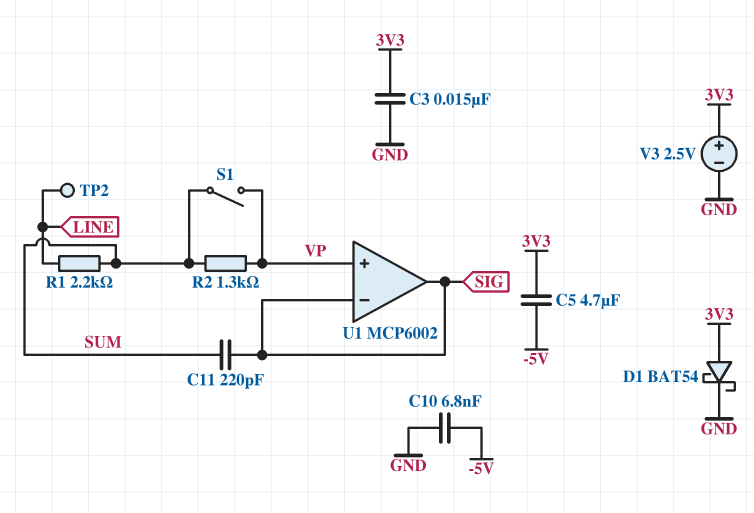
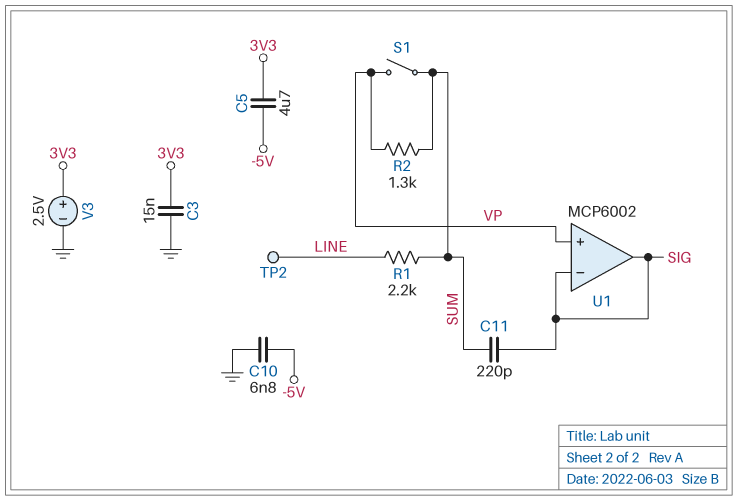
D1: schottky BAT54 (A 3V3, K GND) -> none

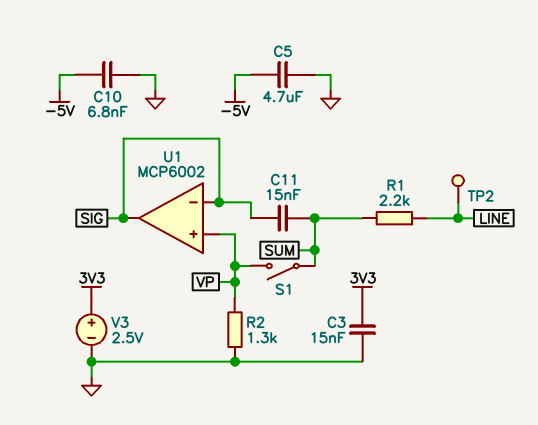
C5: 4.7uF (-5V, 3V3) -> 4.7uF (-5V, GND)
C11: 220pF (SIG, SUM) -> 15nF (SIG, SUM)
R2: 1.3k (SUM, VP) -> 1.3k (GND, VP)

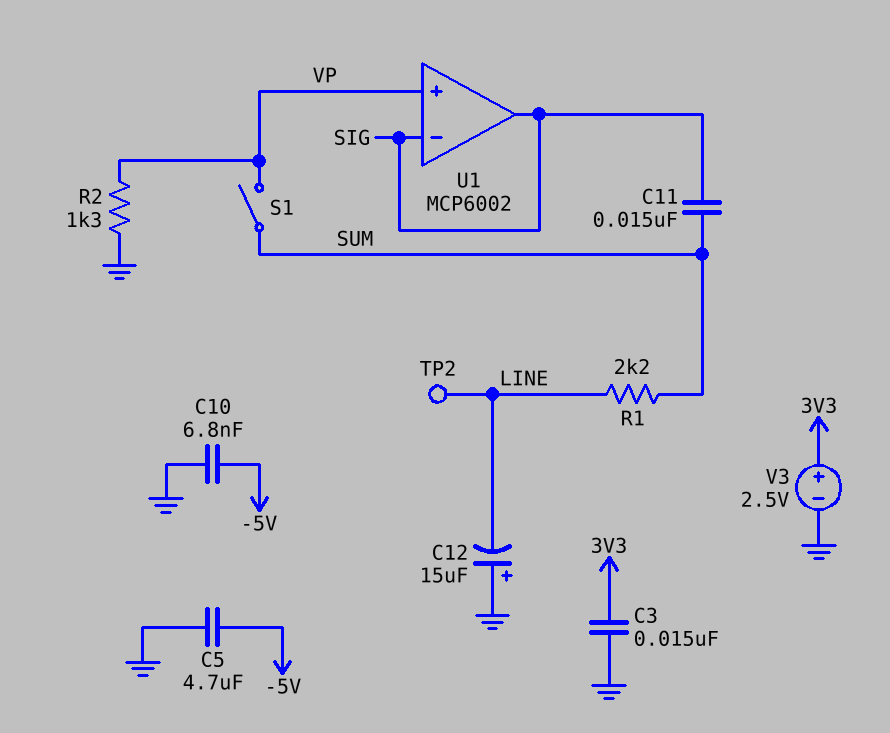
C12: none -> 15uF (plus GND, minus LINE)

